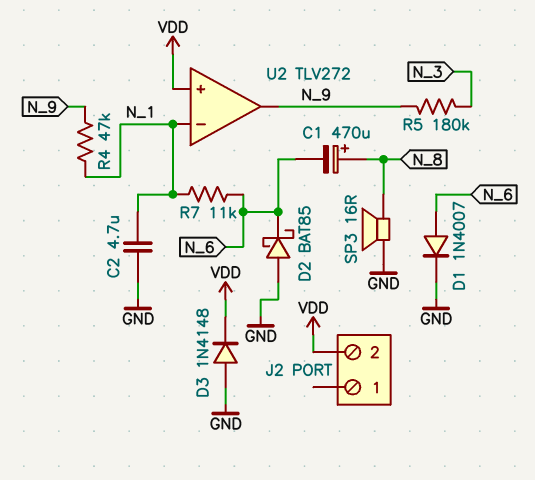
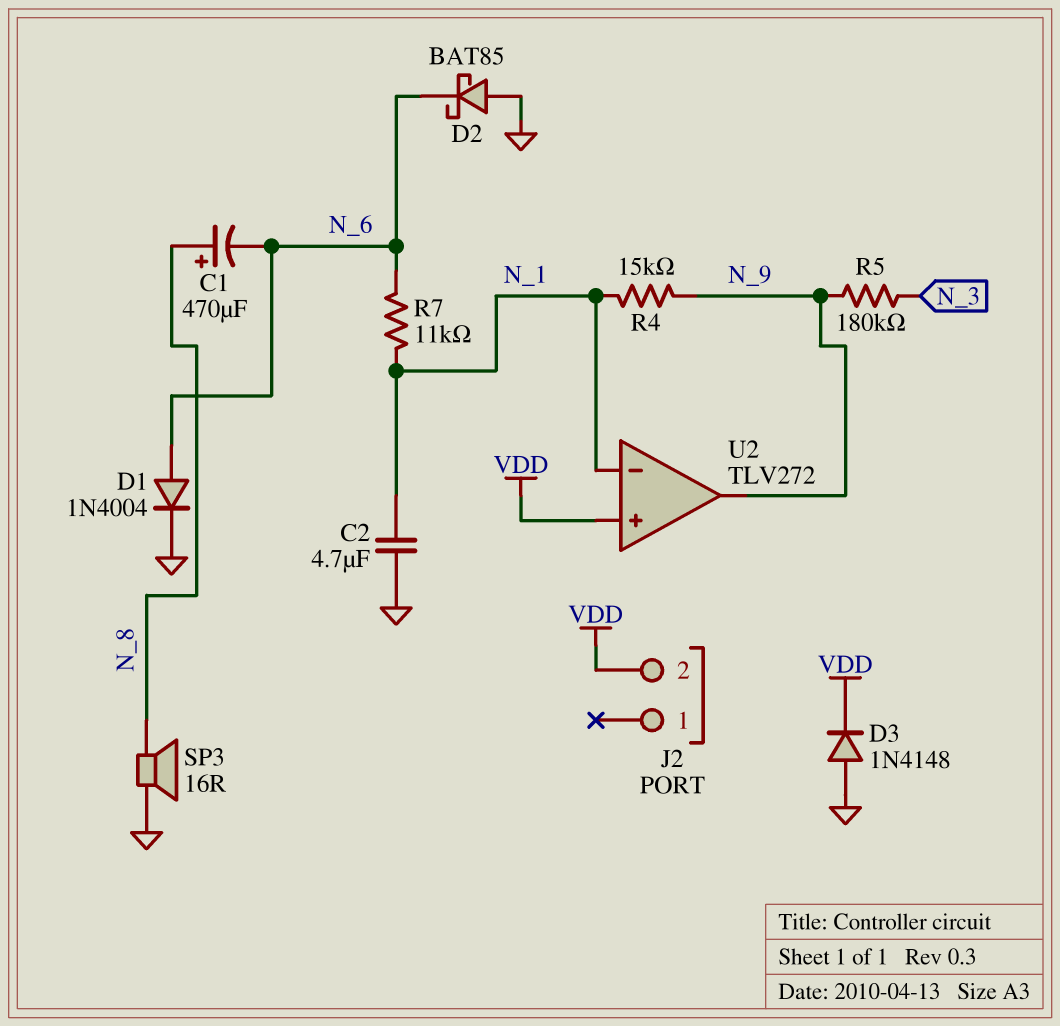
D1: diode 1N4007 (A N_6, K GND) -> diode 1N4004 (A N_6, K GND)
R4: 47k (N_1, N_9) -> 15k (N_1, N_9)

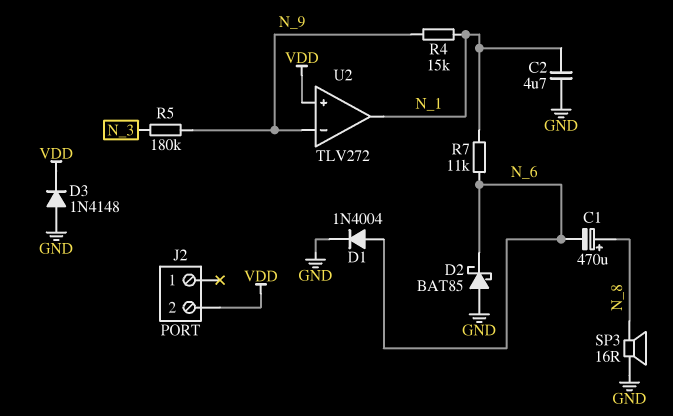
U2 pin in-: N_1 -> N_9
U2 pin out: N_9 -> N_1

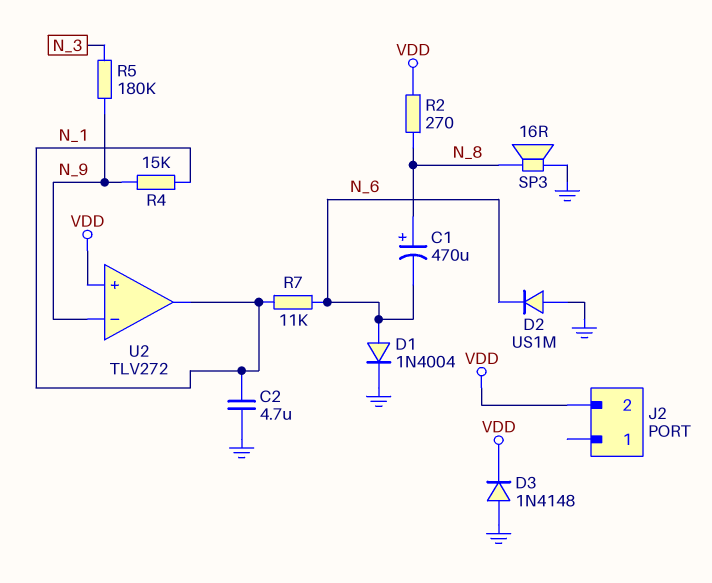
D2: schottky BAT85 (A GND, K N_6) -> diode US1M (A GND, K N_6)
R2: none -> 270 (N_8, VDD)

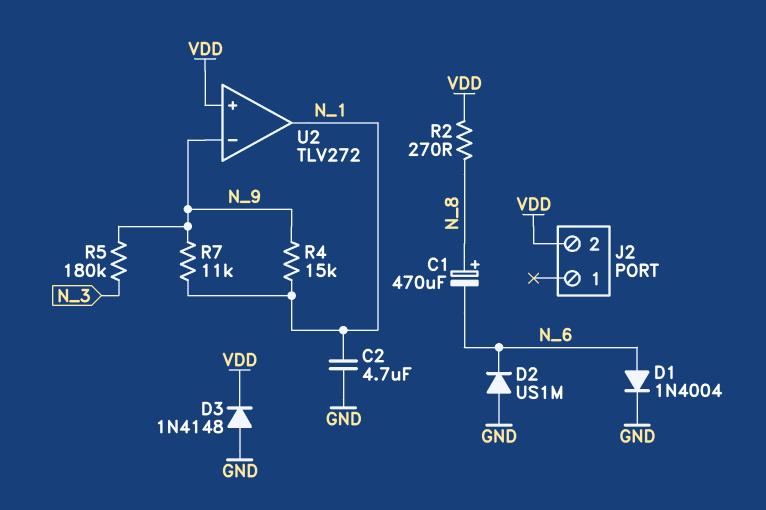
R7: 11k (N_1, N_6) -> 11k (N_1, N_9)
SP3: speaker 16R (GND, N_8) -> none

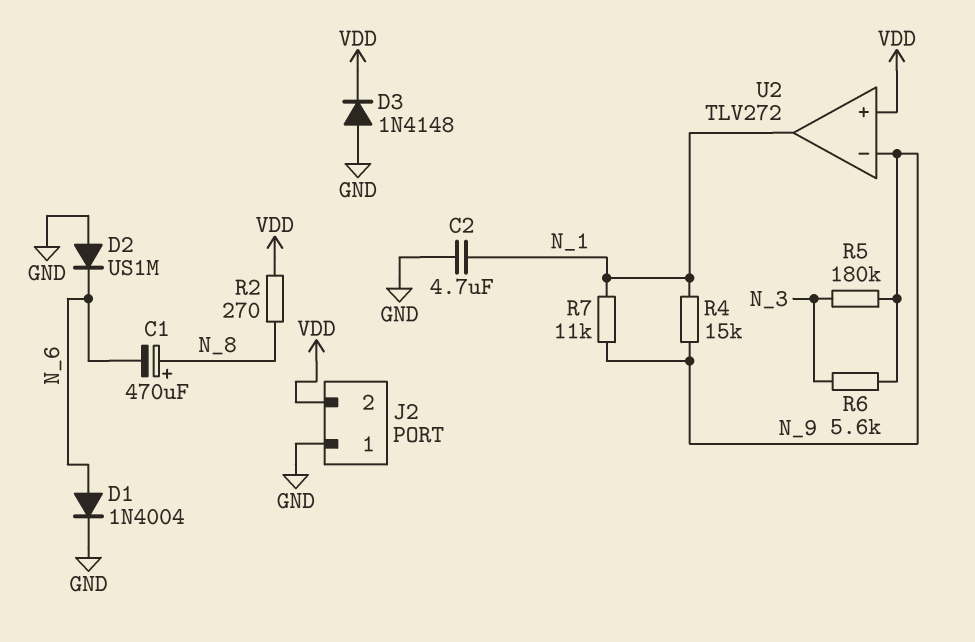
J2 pin 1: none -> GND
R6: none -> 5.6k (N_3, N_9)

